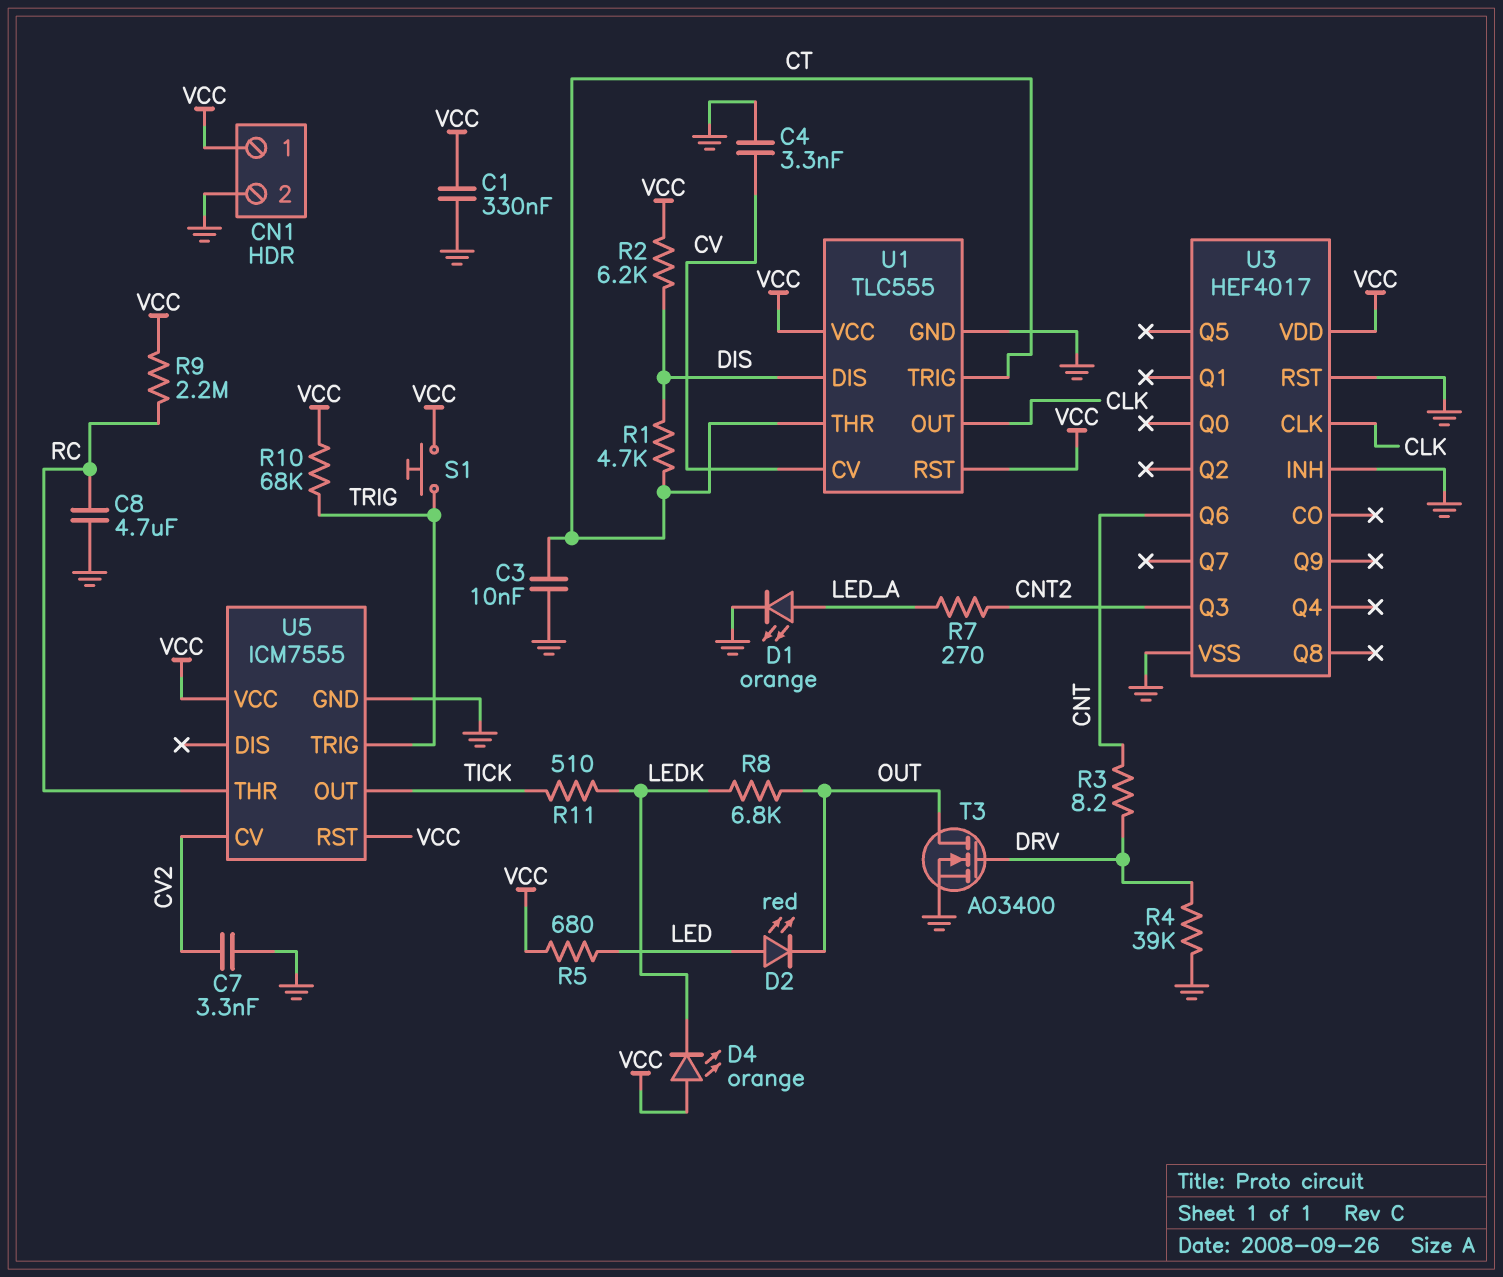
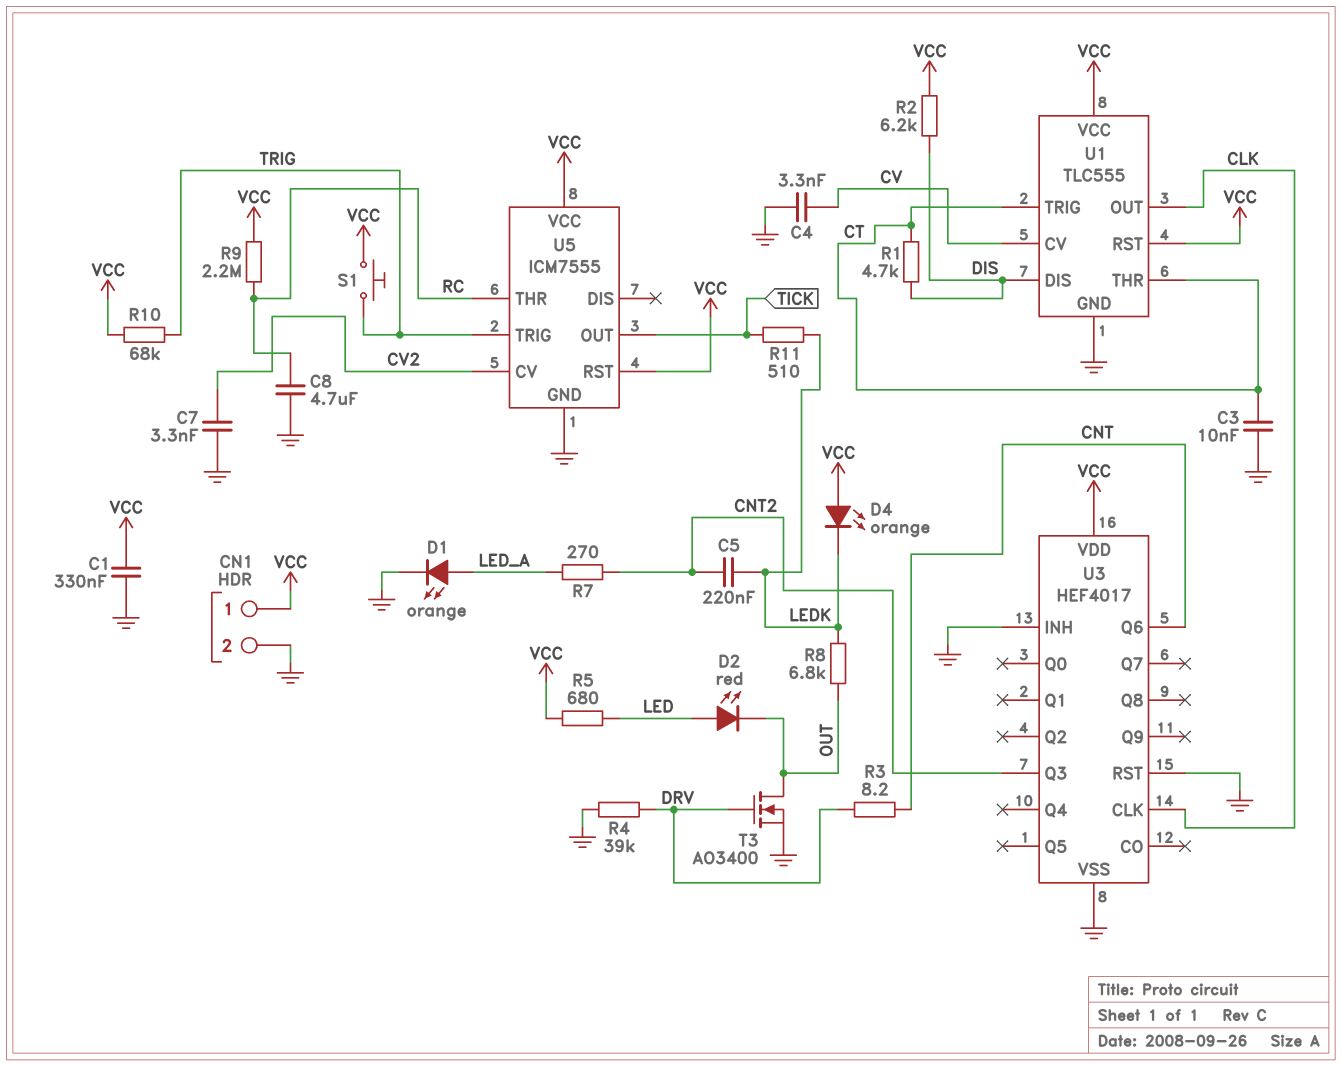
C5: none -> 220nF (CNT2, LEDK)

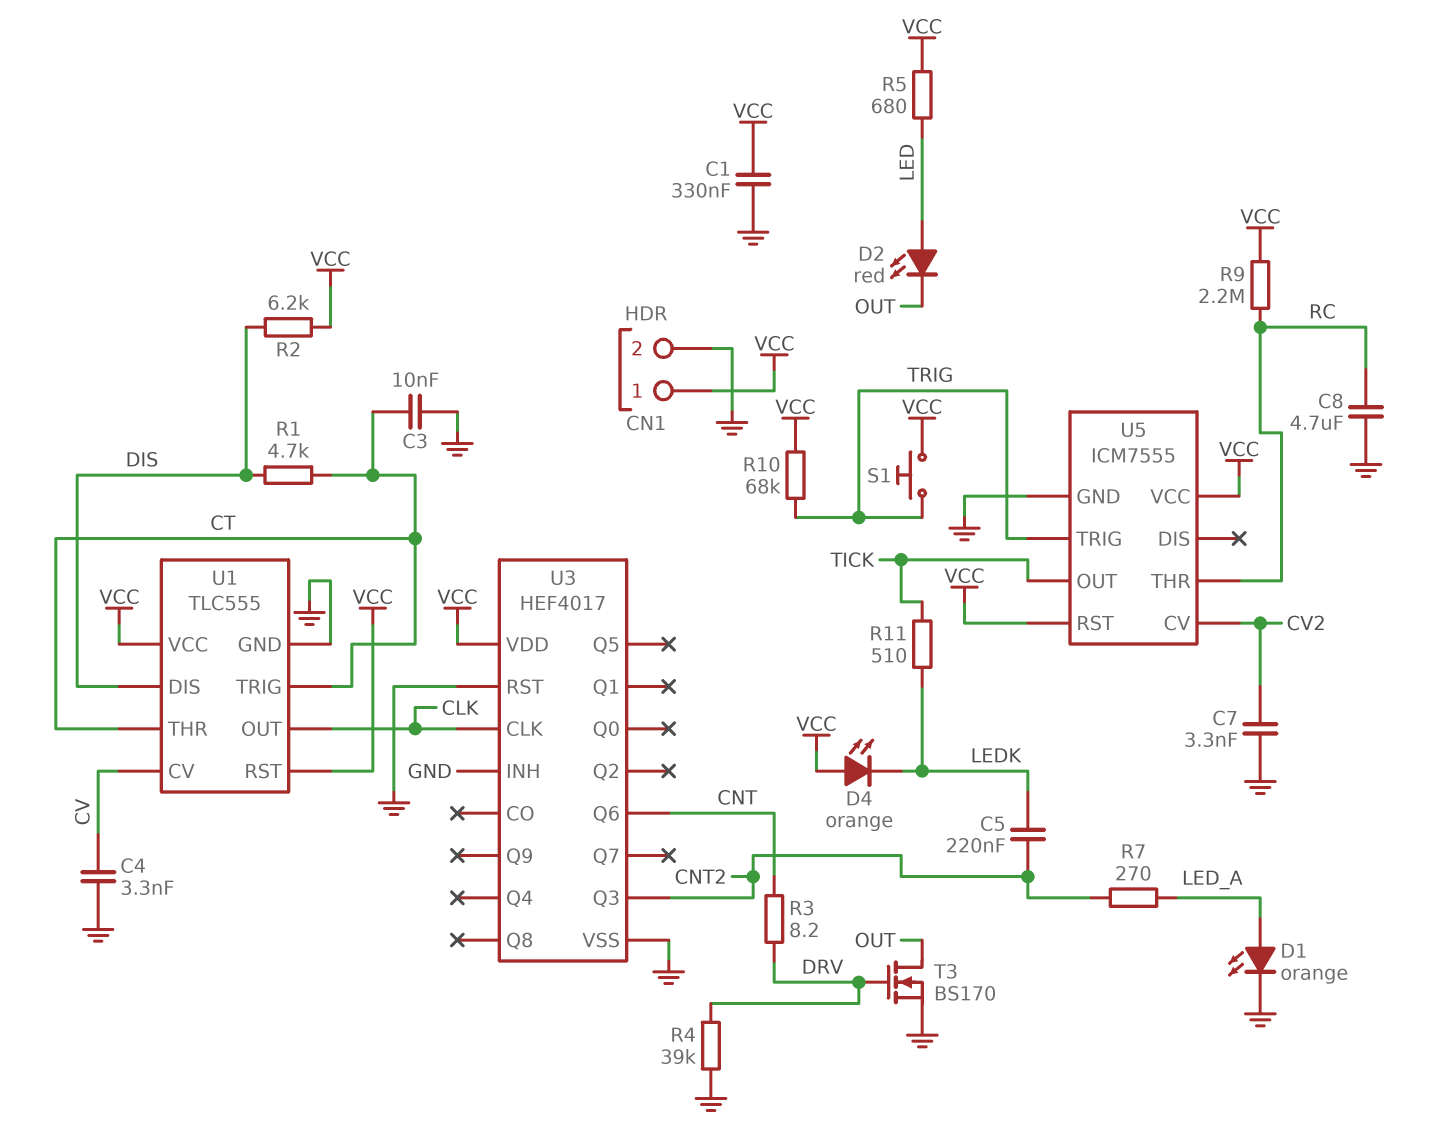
R8: 6.8k (LEDK, OUT) -> none
T3: NMOS AO3400 (G DRV, D OUT, S GND) -> NMOS BS170 (G DRV, D OUT, S GND)

